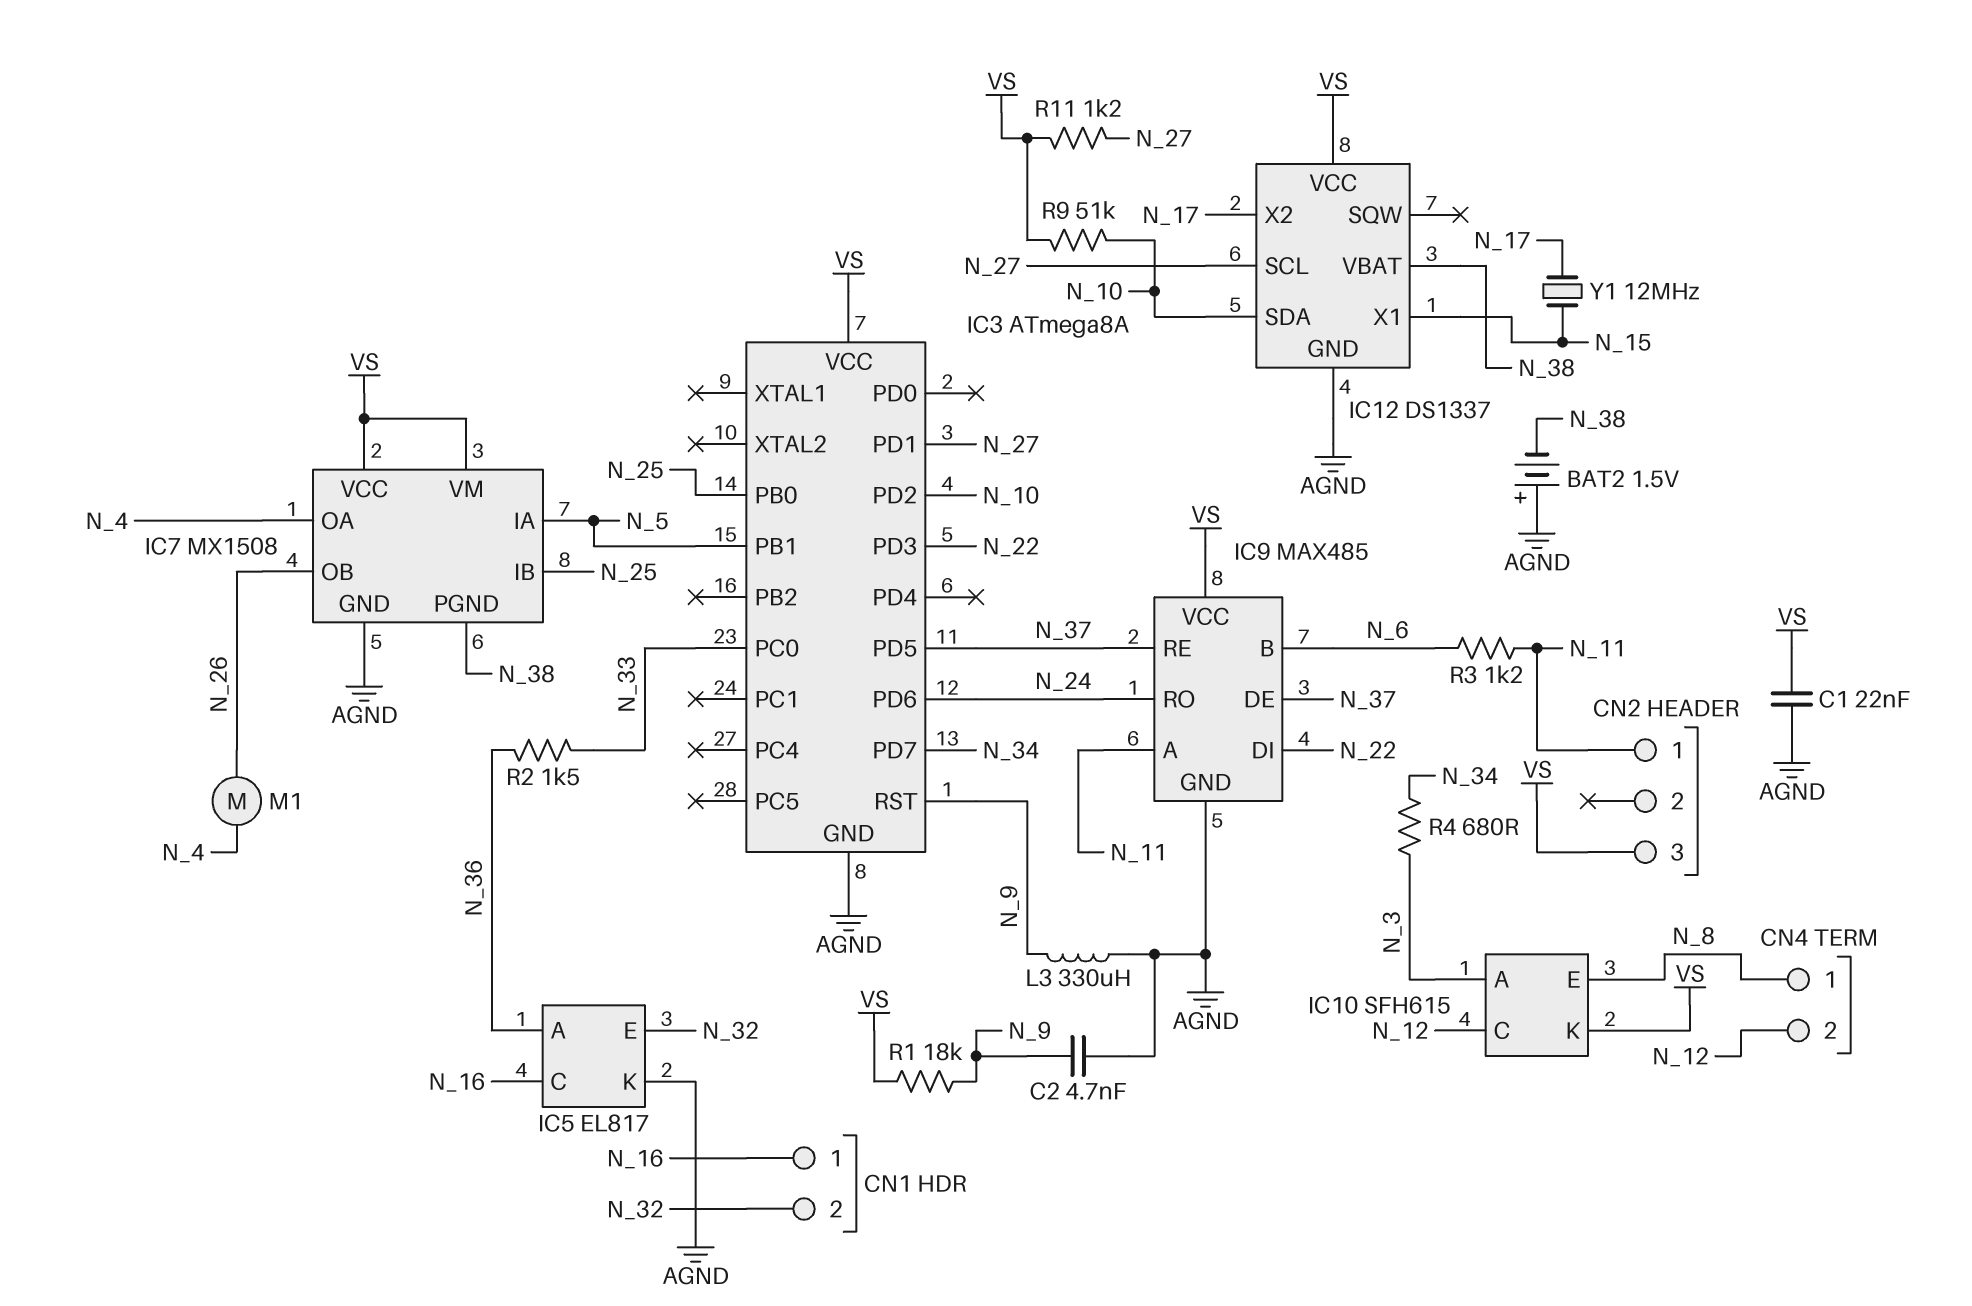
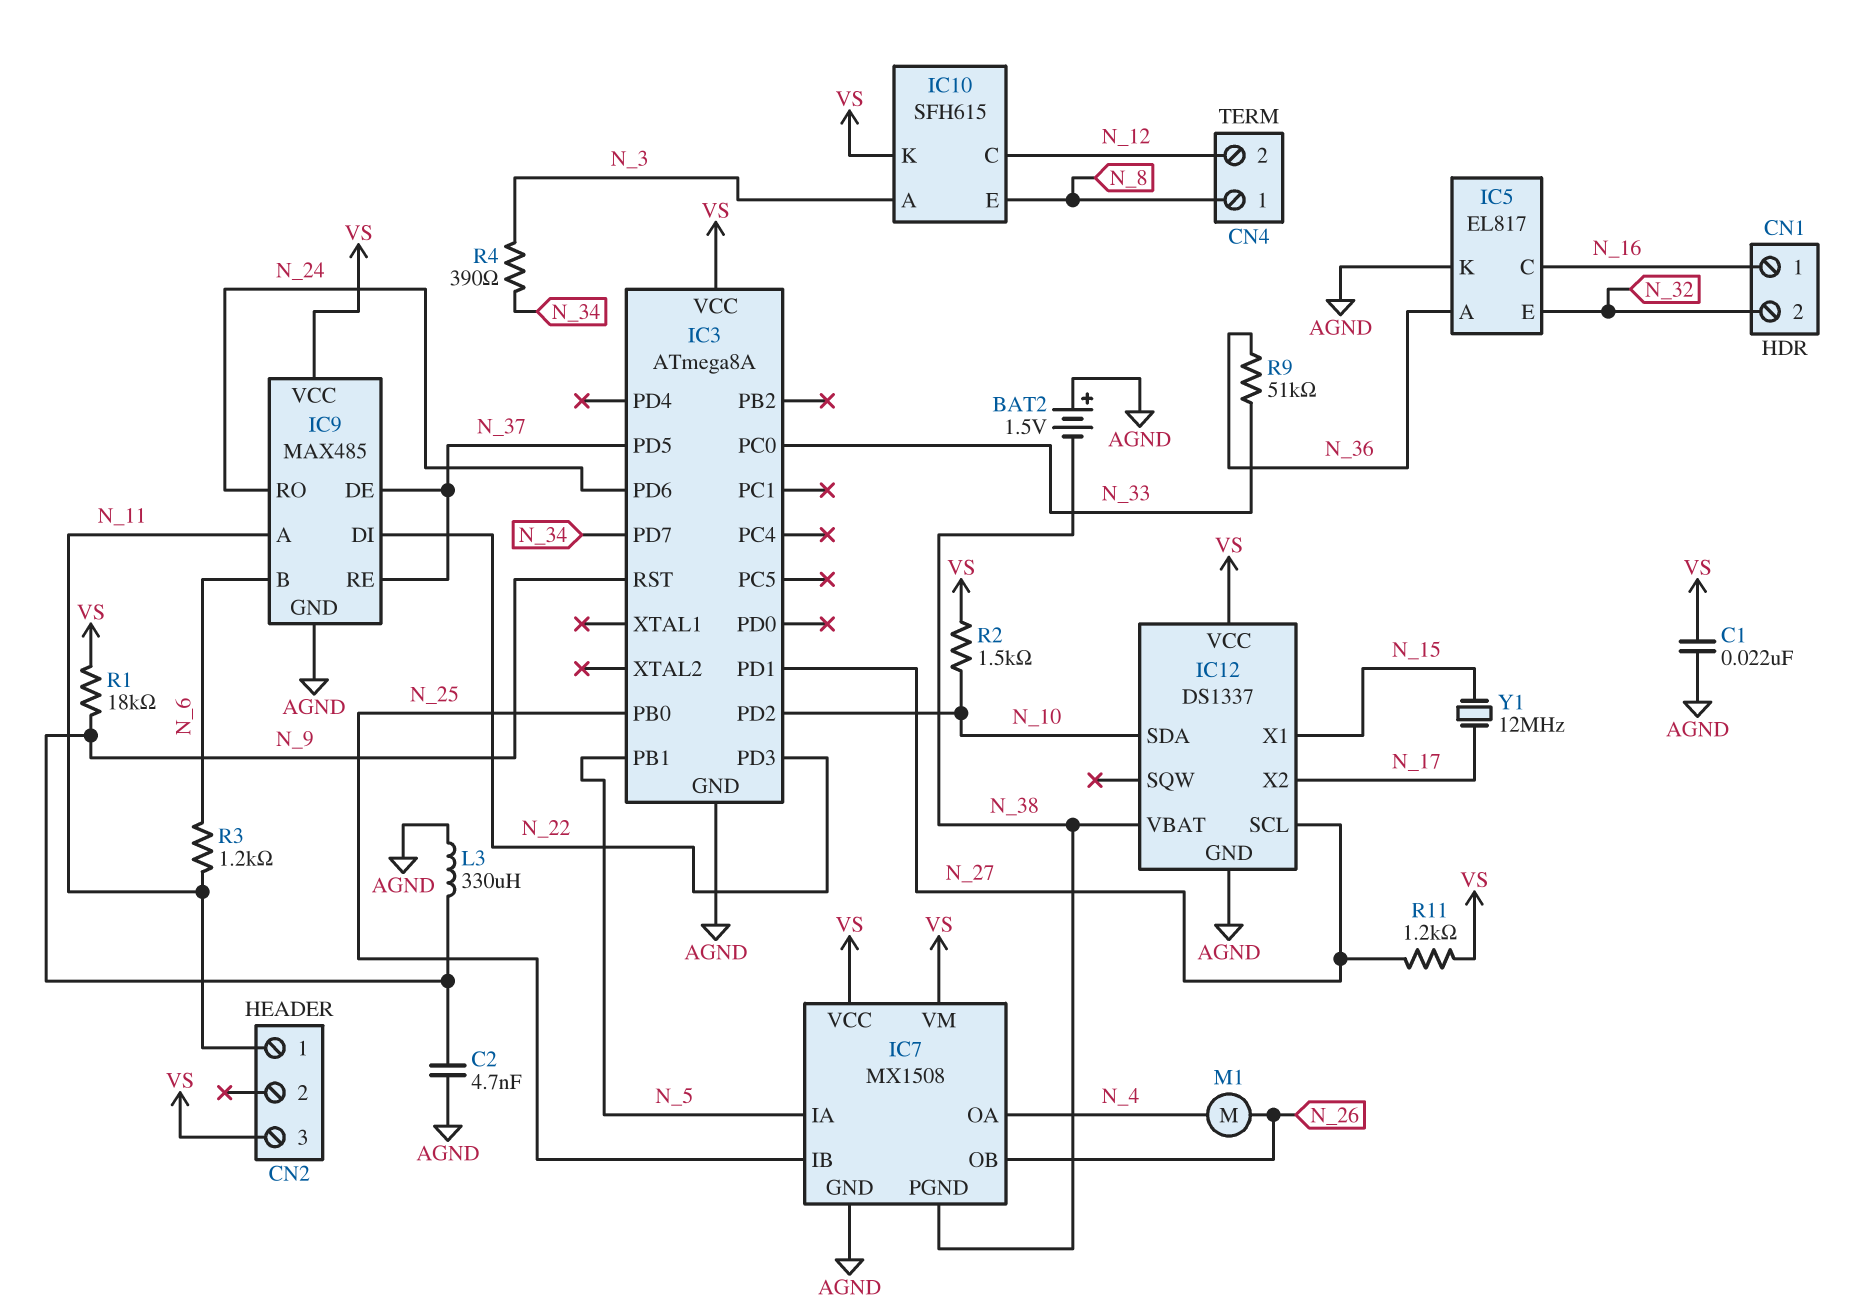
R2: 1.5k (N_33, N_36) -> 1.5k (N_10, VS)
R4: 680 (N_3, N_34) -> 390 (N_3, N_34)
R9: 51k (N_10, VS) -> 51k (N_33, N_36)

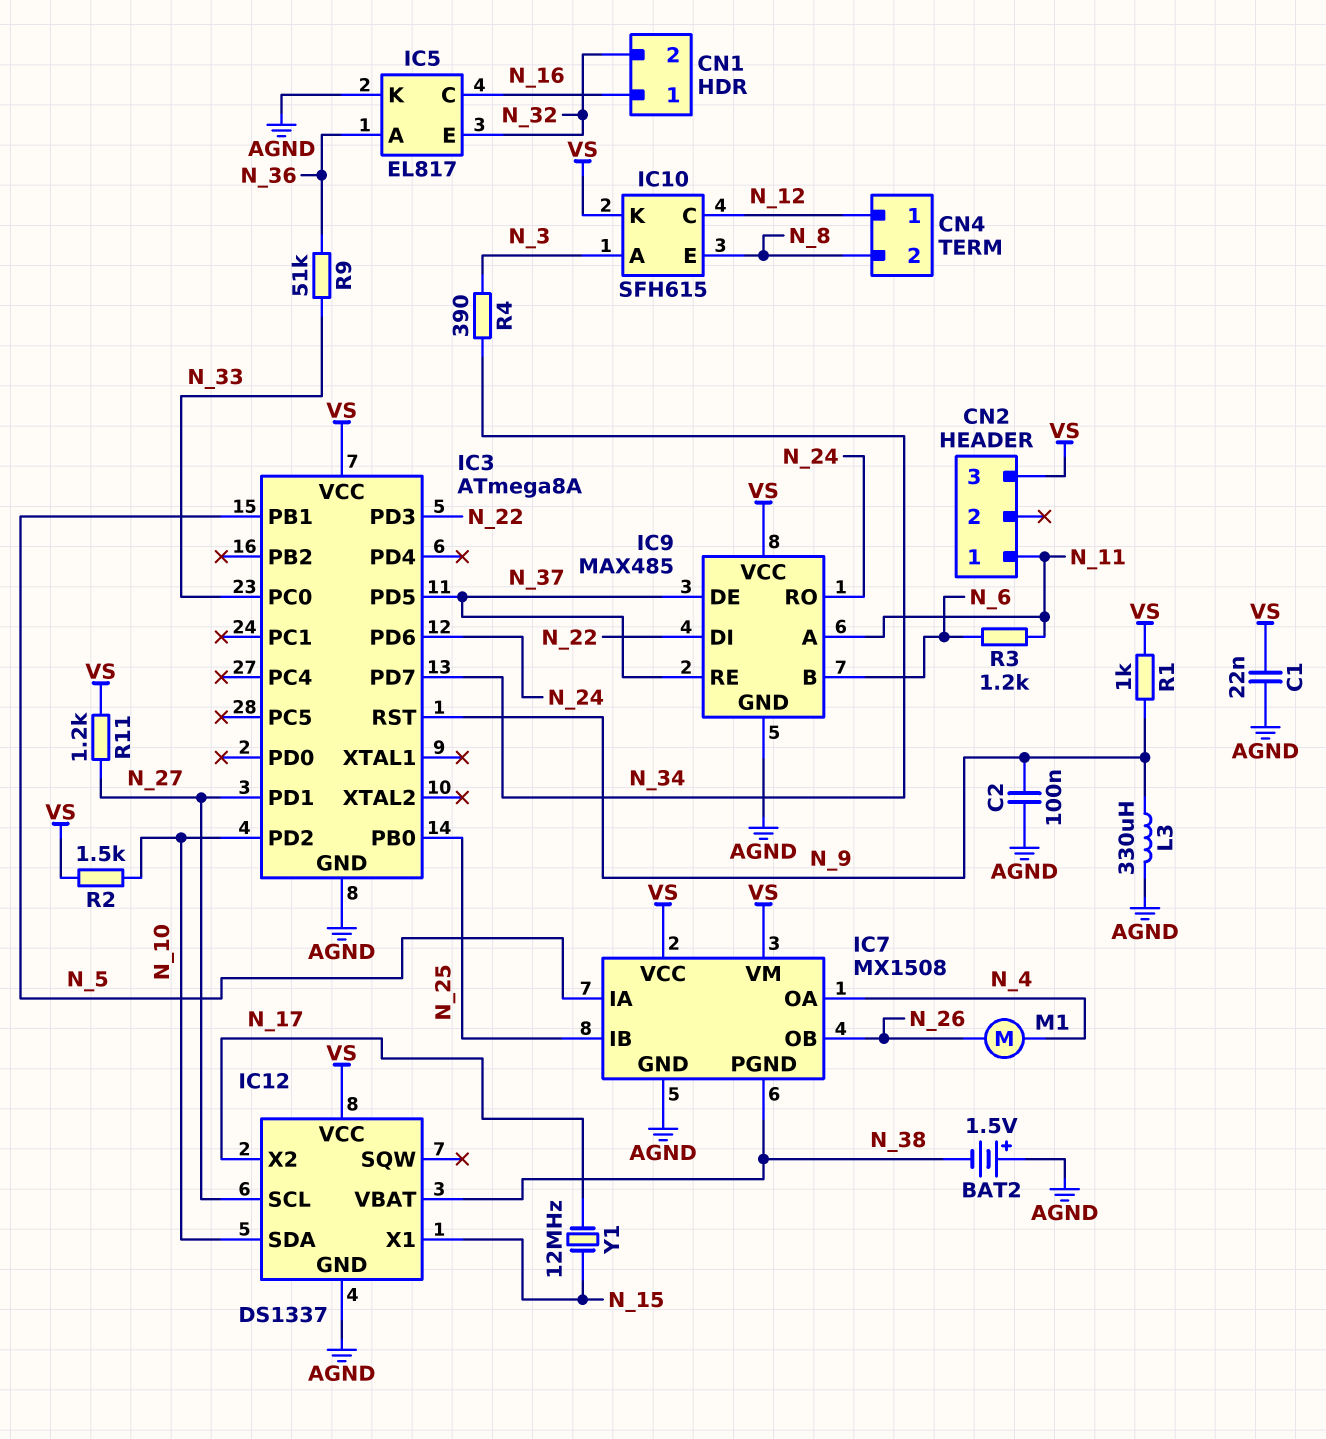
C2: 4.7nF (AGND, N_9) -> 100nF (AGND, N_9)
CN4 pin 1: N_8 -> N_12
CN4 pin 2: N_12 -> N_8
R1: 18k (N_9, VS) -> 1k (N_9, VS)

